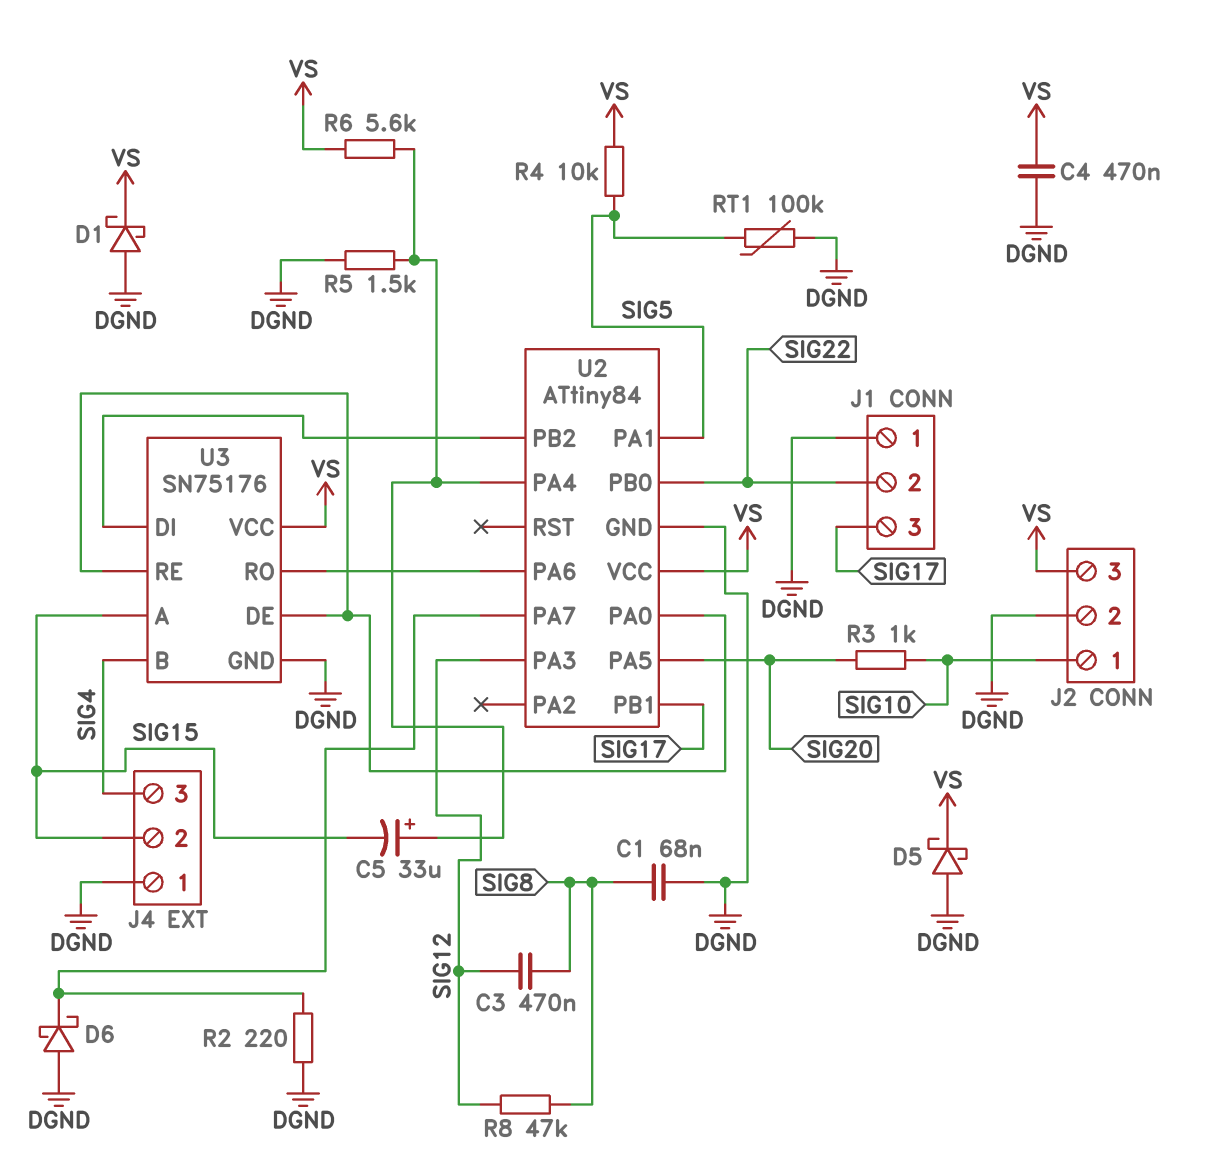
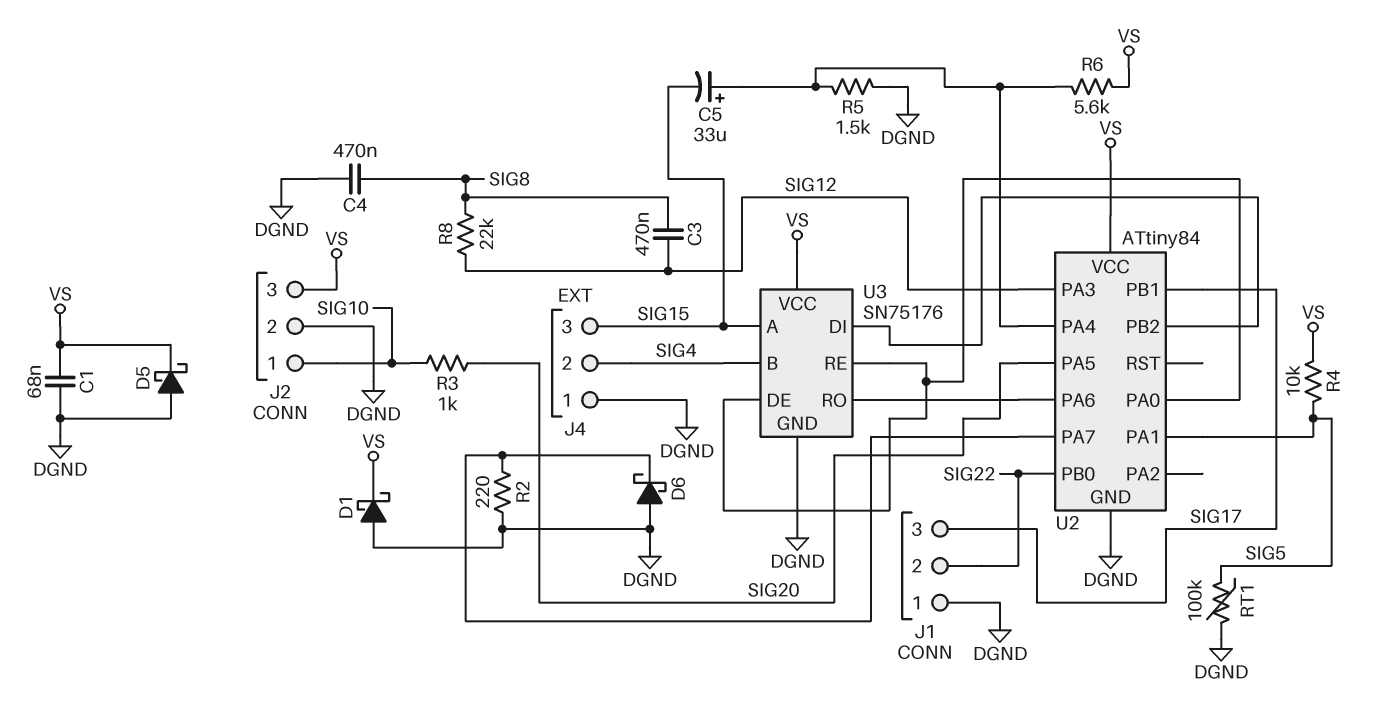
C1: 68nF (DGND, SIG8) -> 68nF (DGND, VS)
C4: 470nF (DGND, VS) -> 470nF (DGND, SIG8)
J4 pin 2: SIG15 -> SIG4
J4 pin 3: SIG4 -> SIG15
R8: 47k (SIG8, SIG12) -> 22k (SIG8, SIG12)

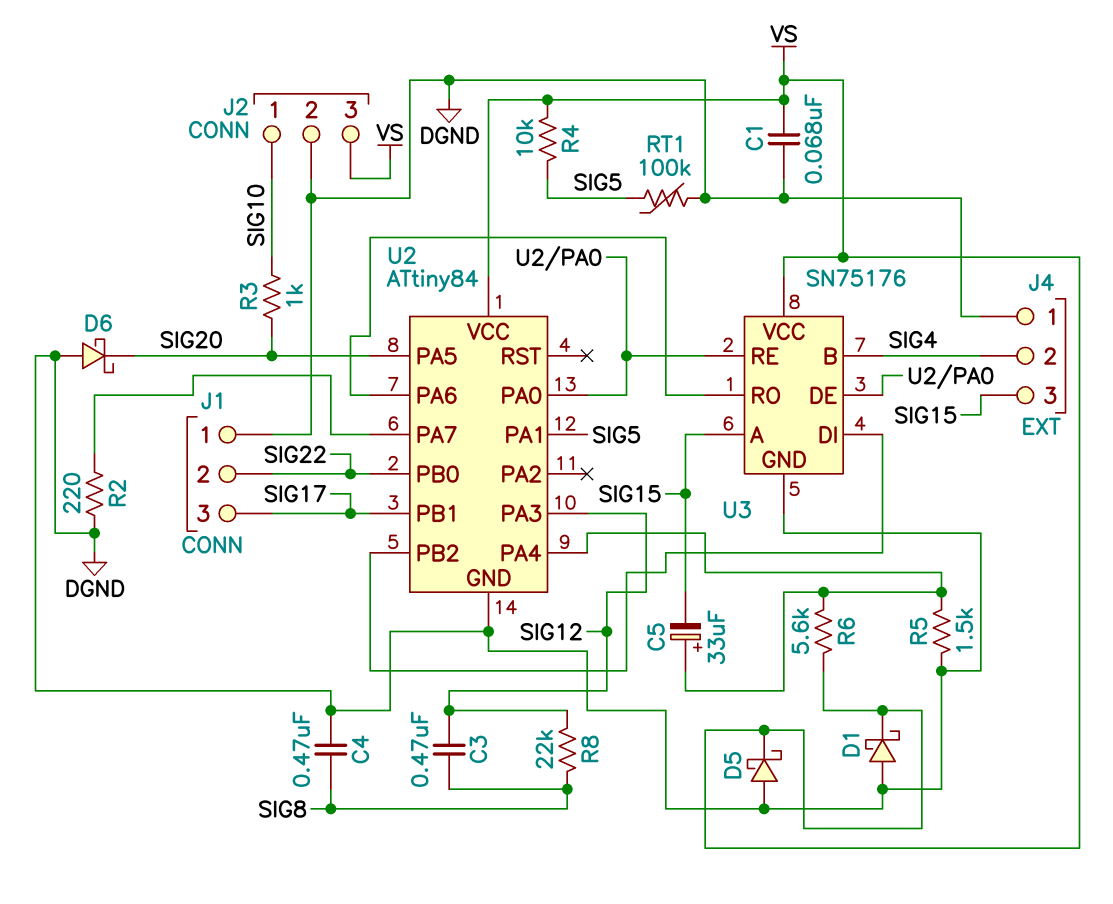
D6: schottky (A DGND, K U2/PA7) -> schottky (A DGND, K SIG20)

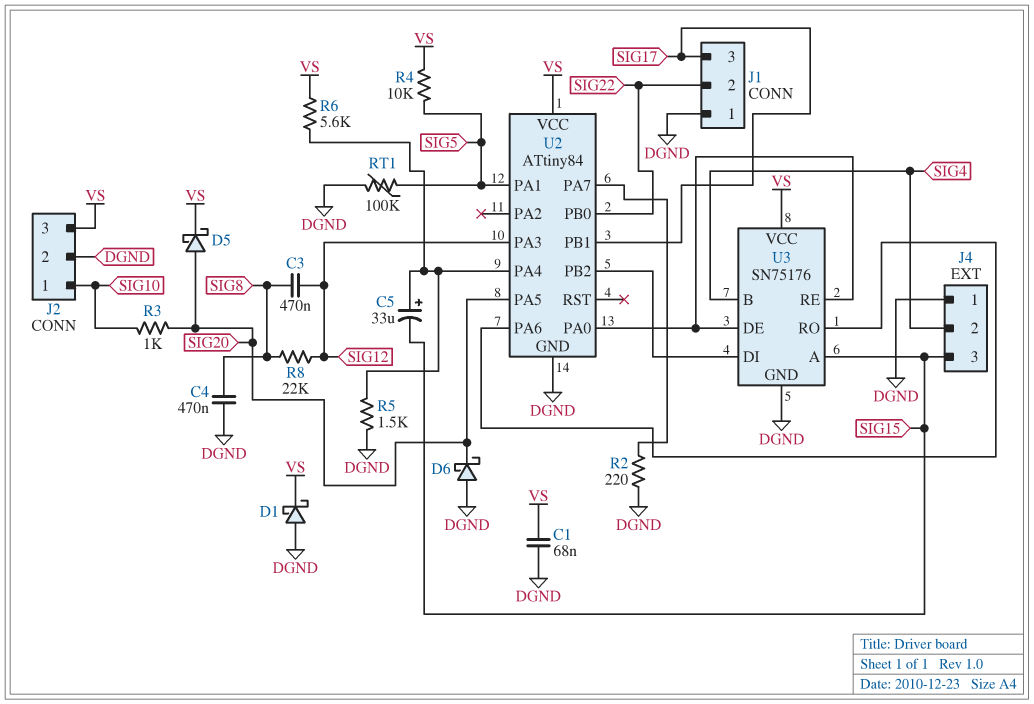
D5: schottky (A DGND, K VS) -> schottky (A SIG20, K VS)

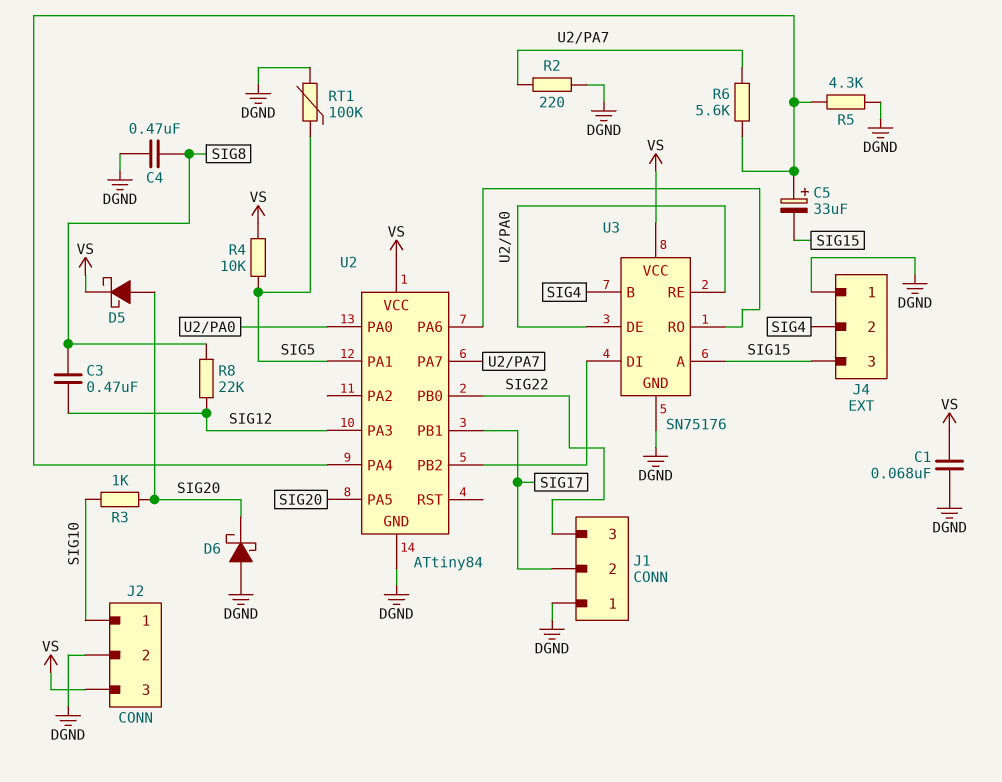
D1: schottky (A DGND, K VS) -> none
J1 pin 2: SIG22 -> SIG17
J1 pin 3: SIG17 -> SIG22
R5: 1.5k (DGND, U2/PA4) -> 4.3k (DGND, U2/PA4)
R6: 5.6k (U2/PA4, VS) -> 5.6k (U2/PA4, U2/PA7)

